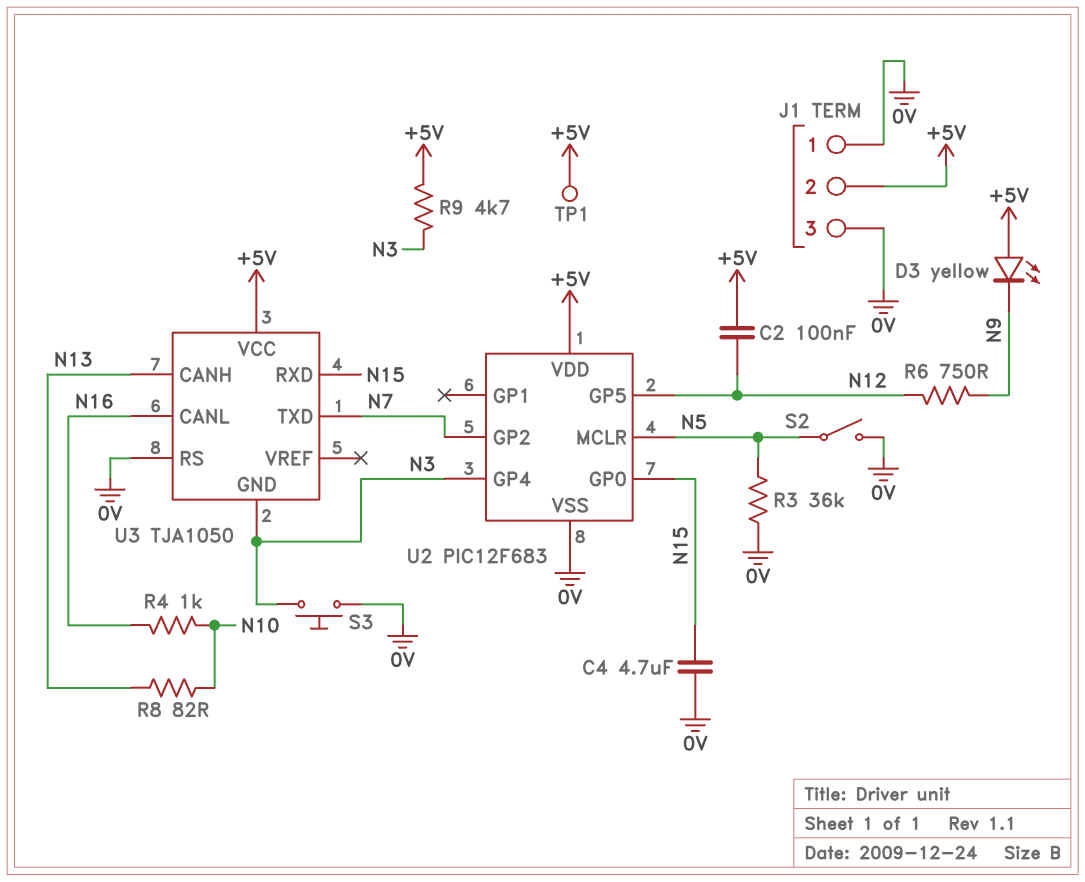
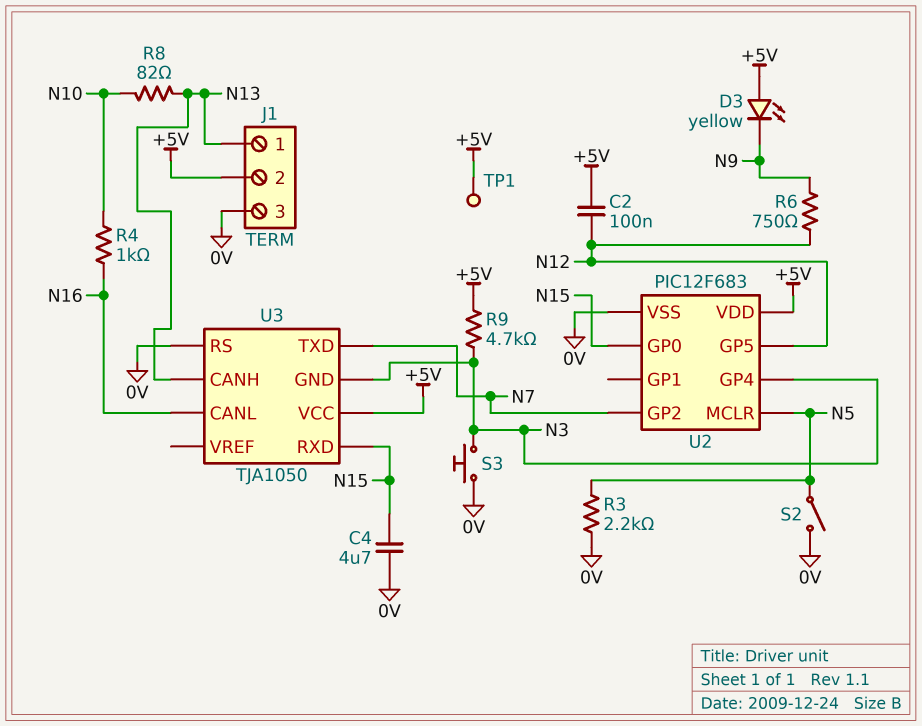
J1 pin 1: 0V -> N13
R3: 36k (0V, N5) -> 2.2k (0V, N5)

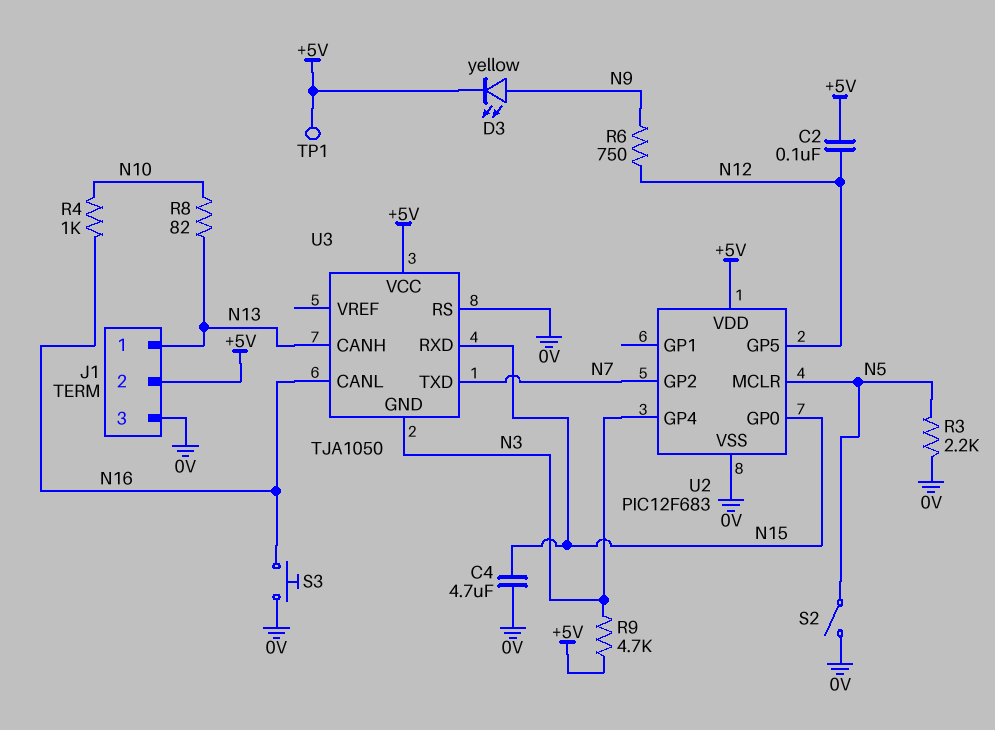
D3: LED yellow (A +5V, K N9) -> LED yellow (A N9, K +5V)
S3: button (0V, N3) -> button (0V, N16)

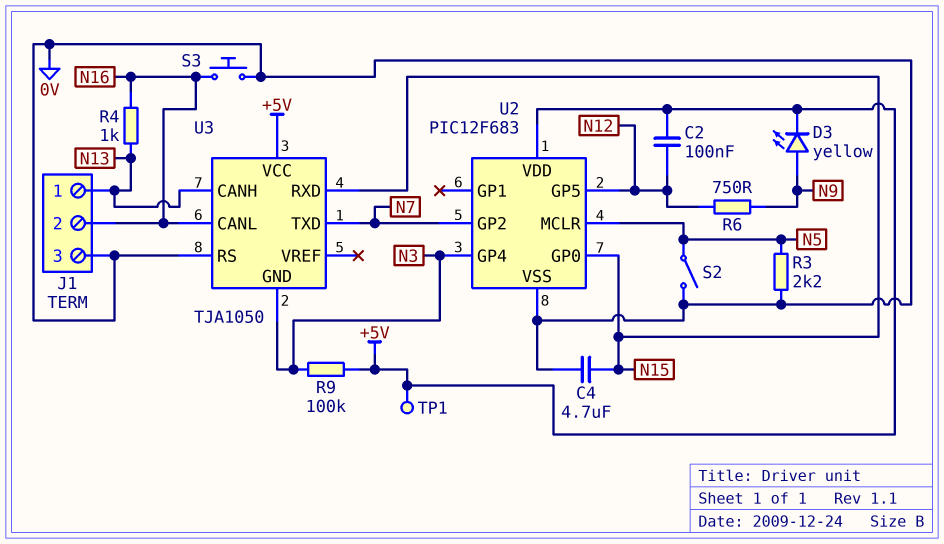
J1 pin 2: +5V -> N16
R4: 1k (N10, N16) -> 1k (N13, N16)
R8: 82 (N10, N13) -> none
R9: 4.7k (+5V, N3) -> 100k (+5V, N3)

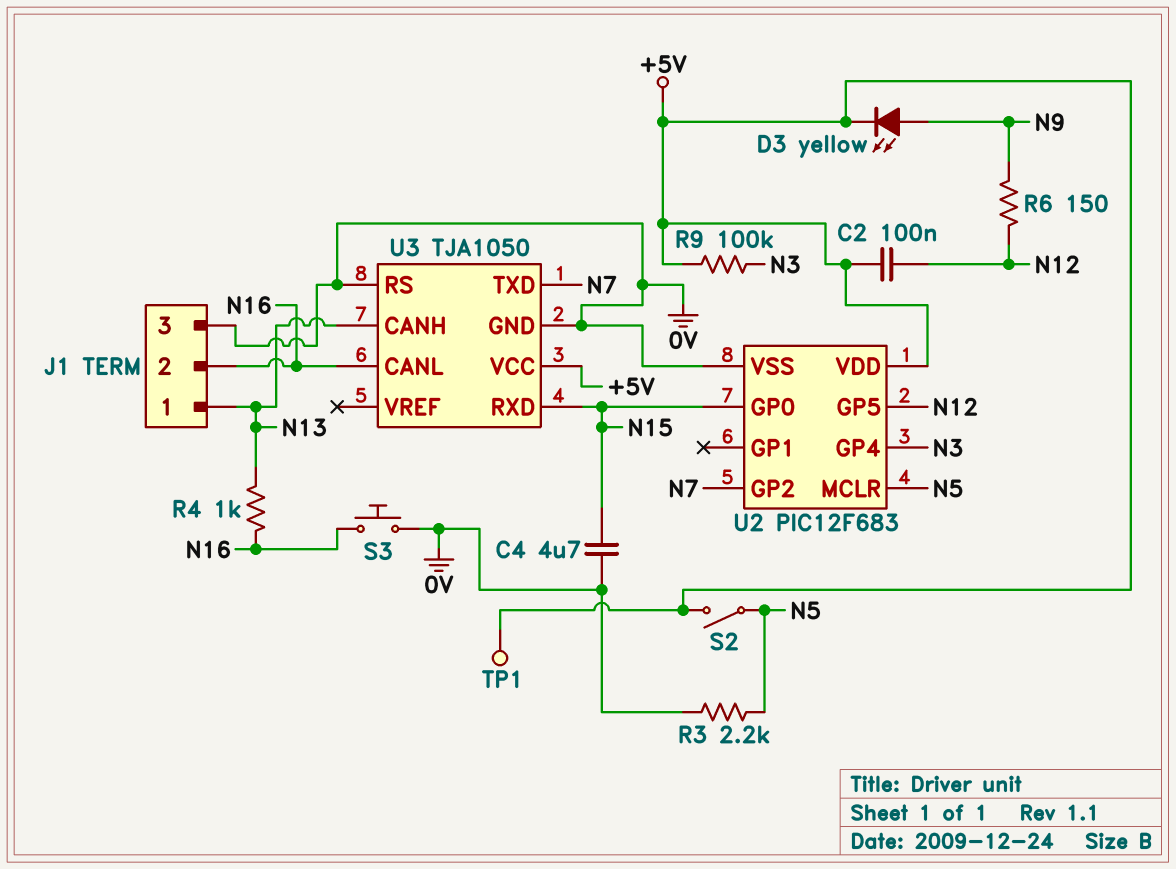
R6: 750 (N9, N12) -> 150 (N9, N12)
S2: switch (0V, N5) -> switch (+5V, N5)
U3 pin GND: N3 -> 0V

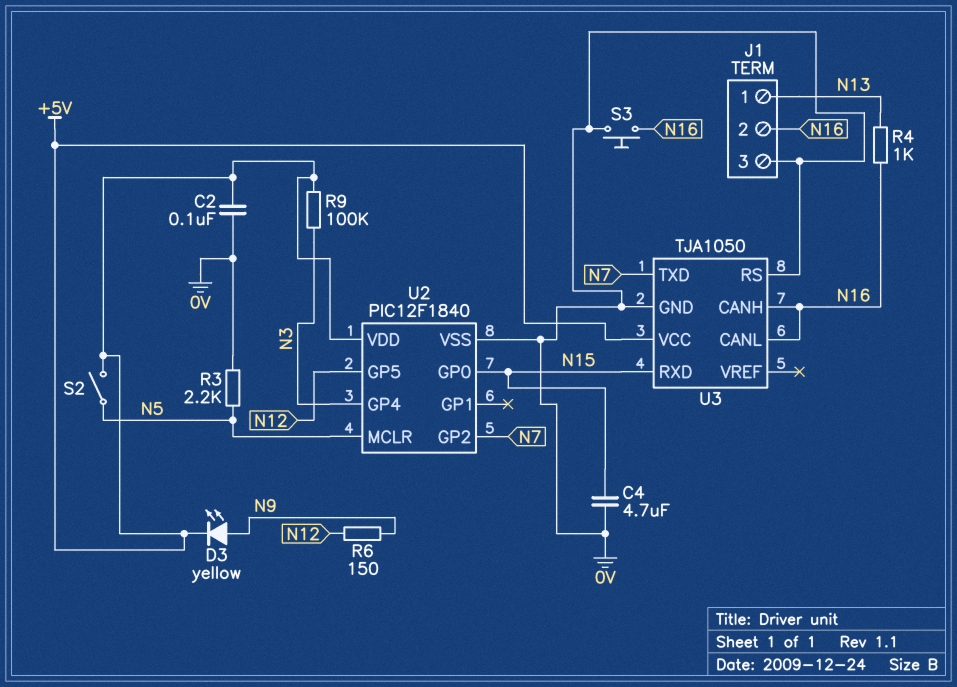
C2: 100nF (+5V, N12) -> 100nF (+5V, 0V)
TP1: test point (+5V) -> none
U2: PIC12F683 -> PIC12F1840
U3 pin CANH: N13 -> N16

